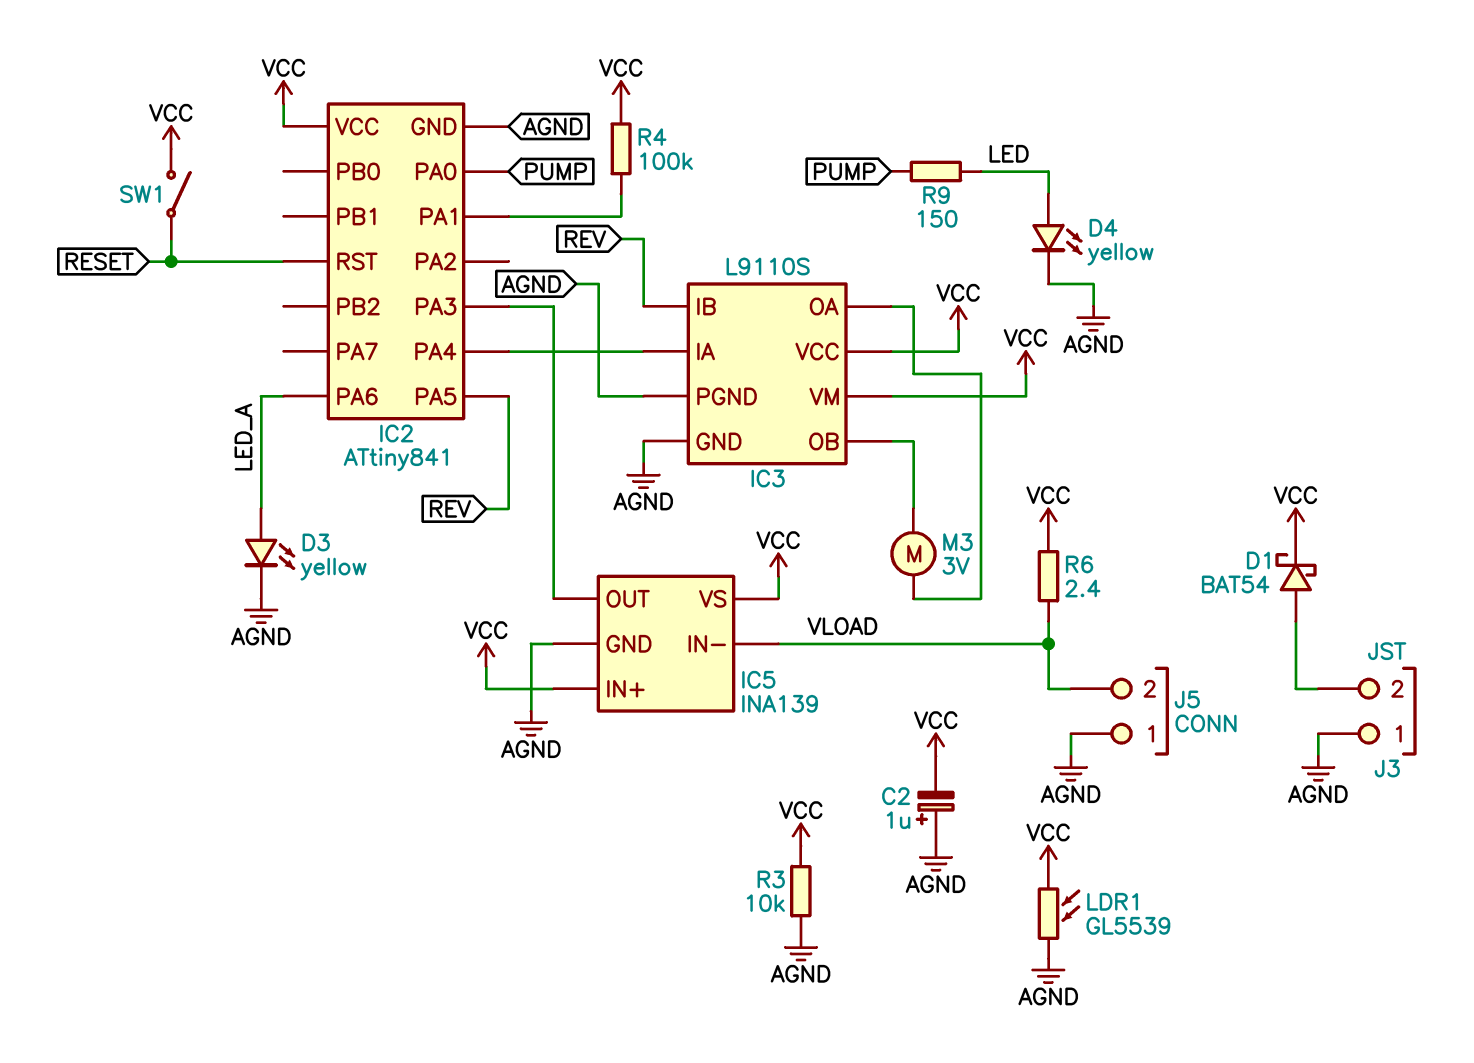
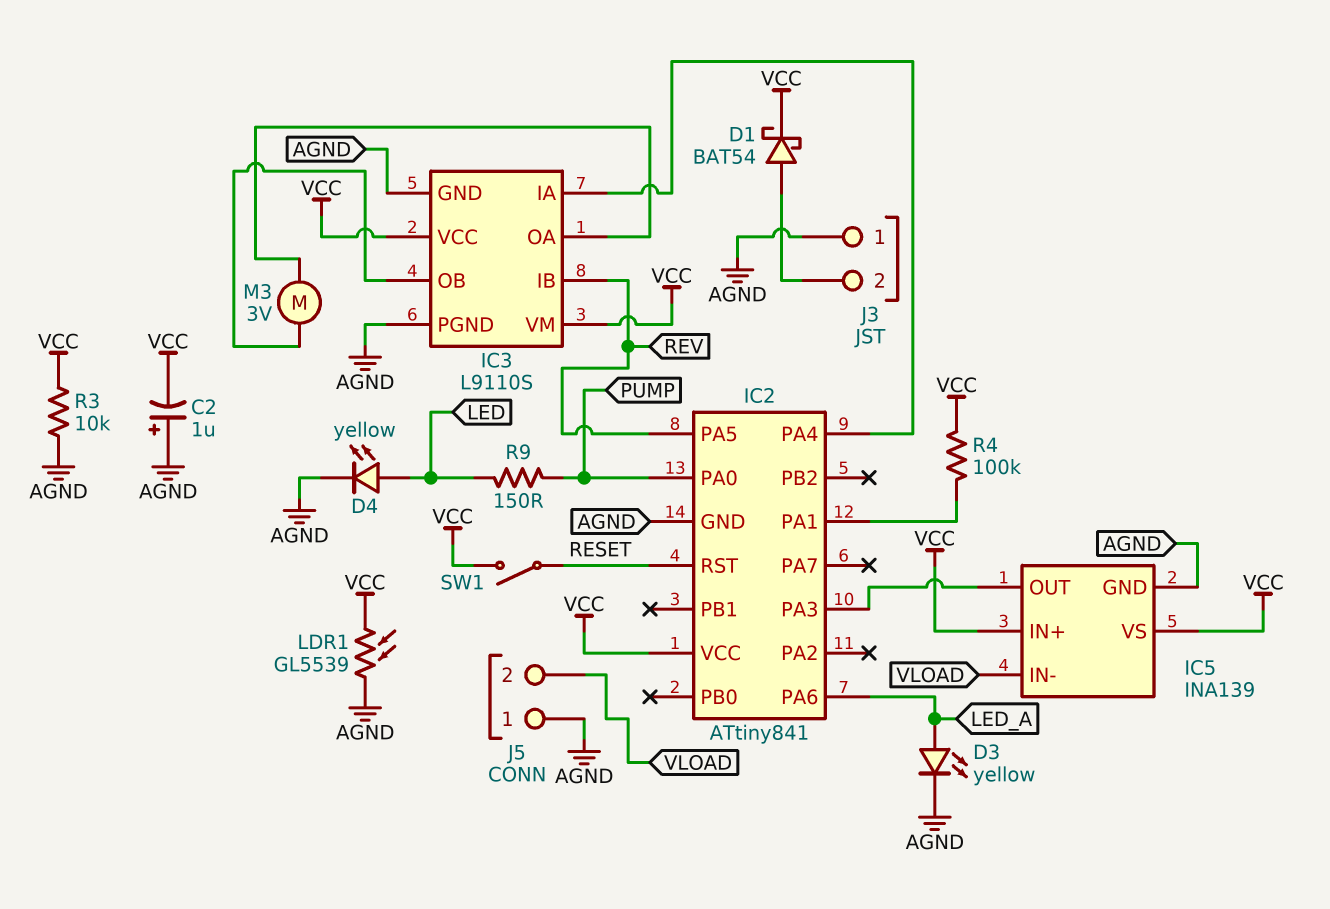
R6: 2.4 (VCC, VLOAD) -> none

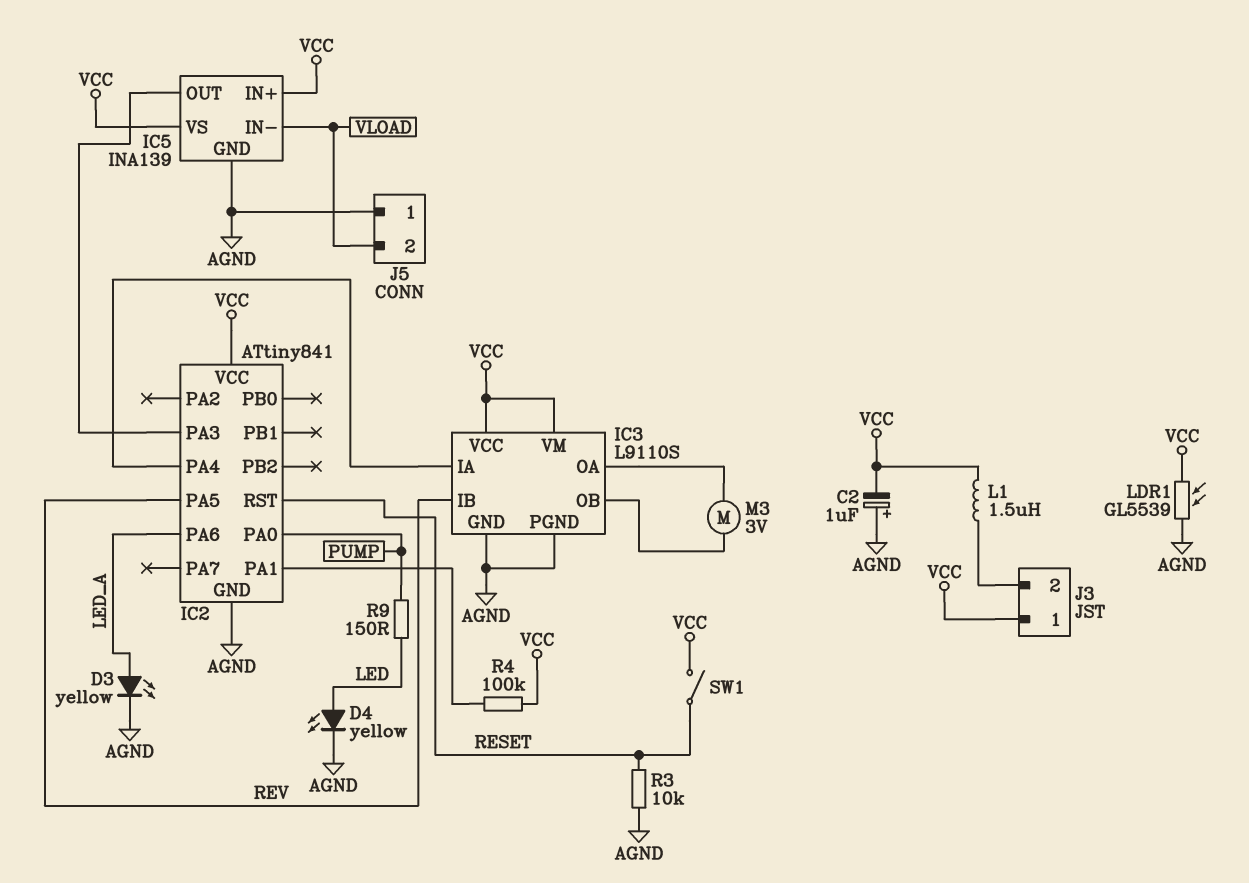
D1: schottky BAT54 (A J3/2, K VCC) -> none
J3 pin 1: AGND -> VCC
L1: none -> 1.5uH (J3/2, VCC)
R3: 10k (AGND, VCC) -> 10k (AGND, RESET)

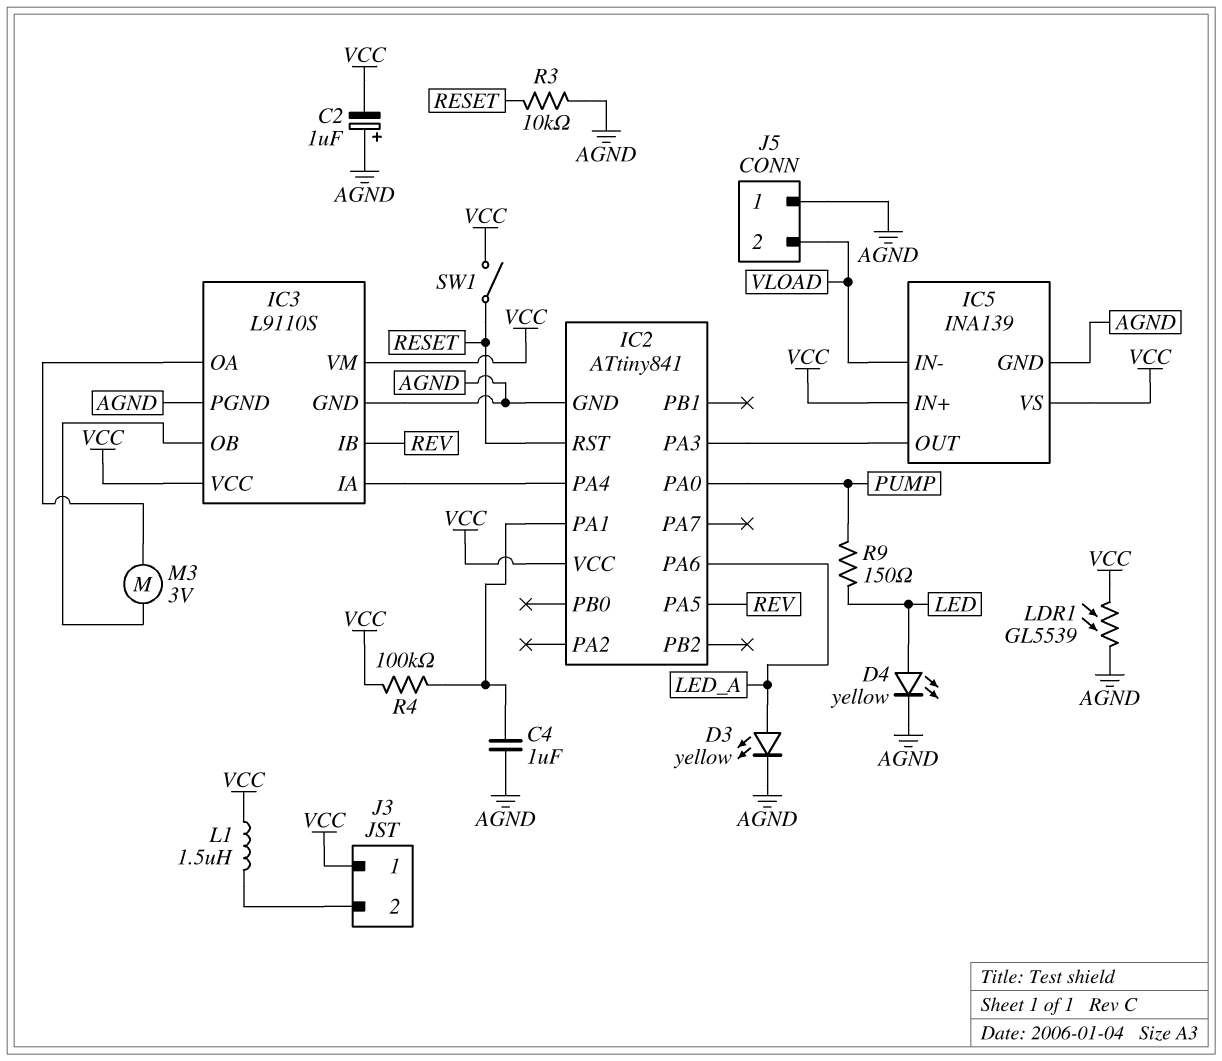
C4: none -> 1uF (AGND, IC2/PA1)

